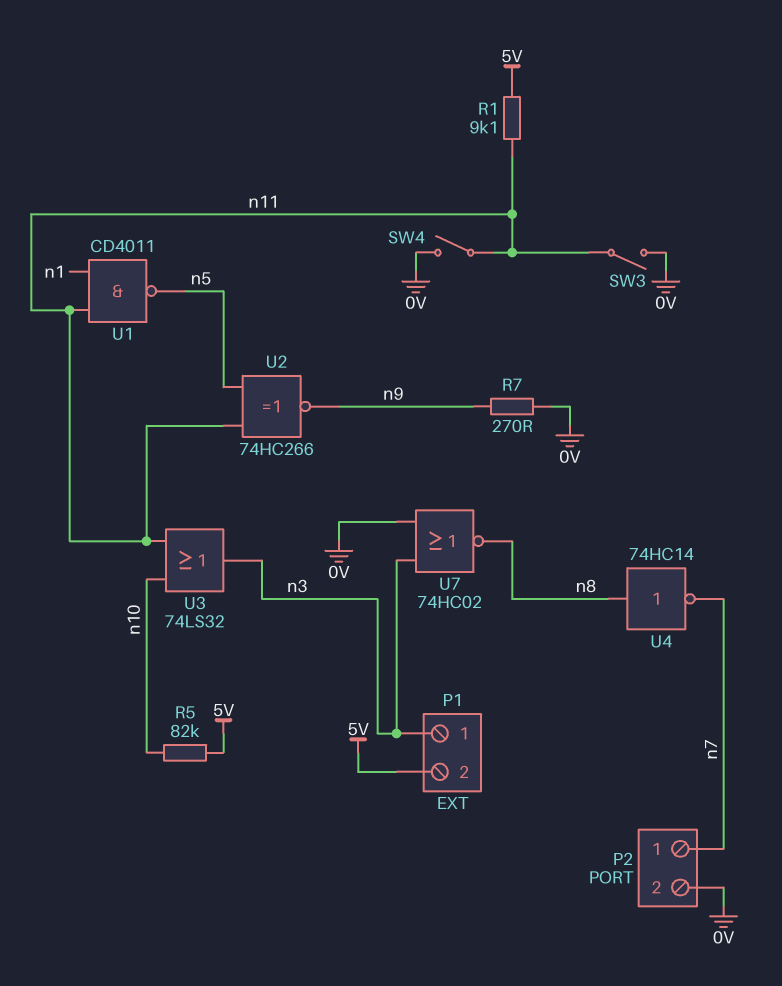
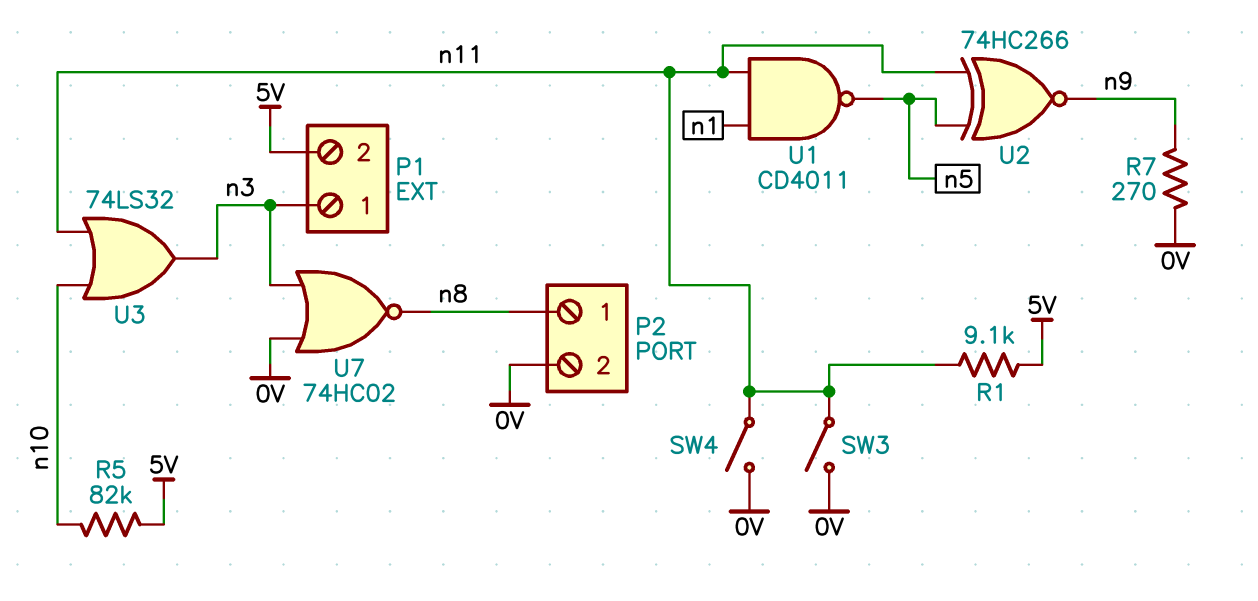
P2 pin 1: n7 -> n8
U4: NOT 74HC14 (in n8, out n7) -> none

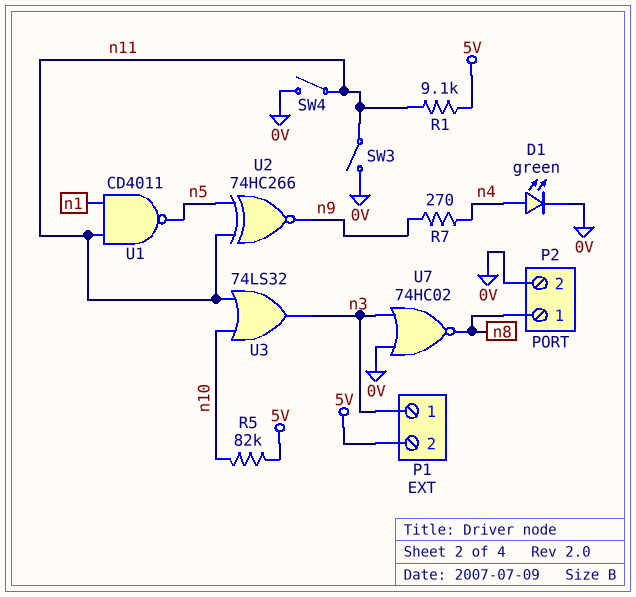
D1: none -> LED green (A n4, K 0V)
R7: 270 (0V, n9) -> 270 (n4, n9)

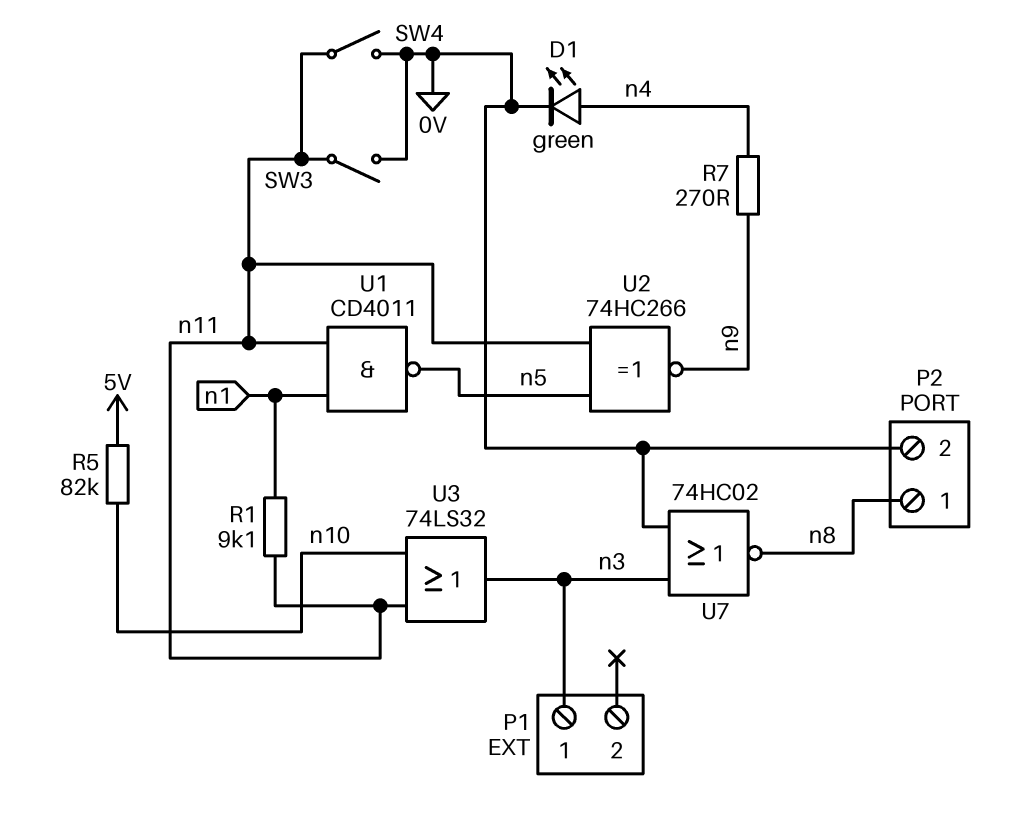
P1 pin 2: 5V -> none
R1: 9.1k (5V, n11) -> 9.1k (n1, n11)

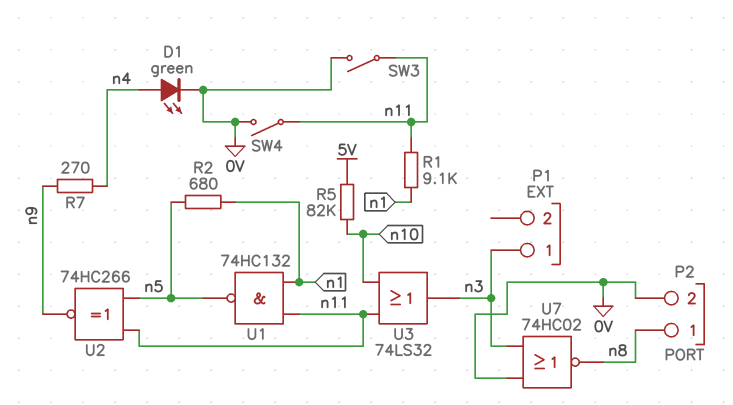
R2: none -> 680 (n1, n5)
U1: NAND CD4011 (in n1, in n11, out n5) -> NAND 74HC132 (in n1, in n11, out n5)

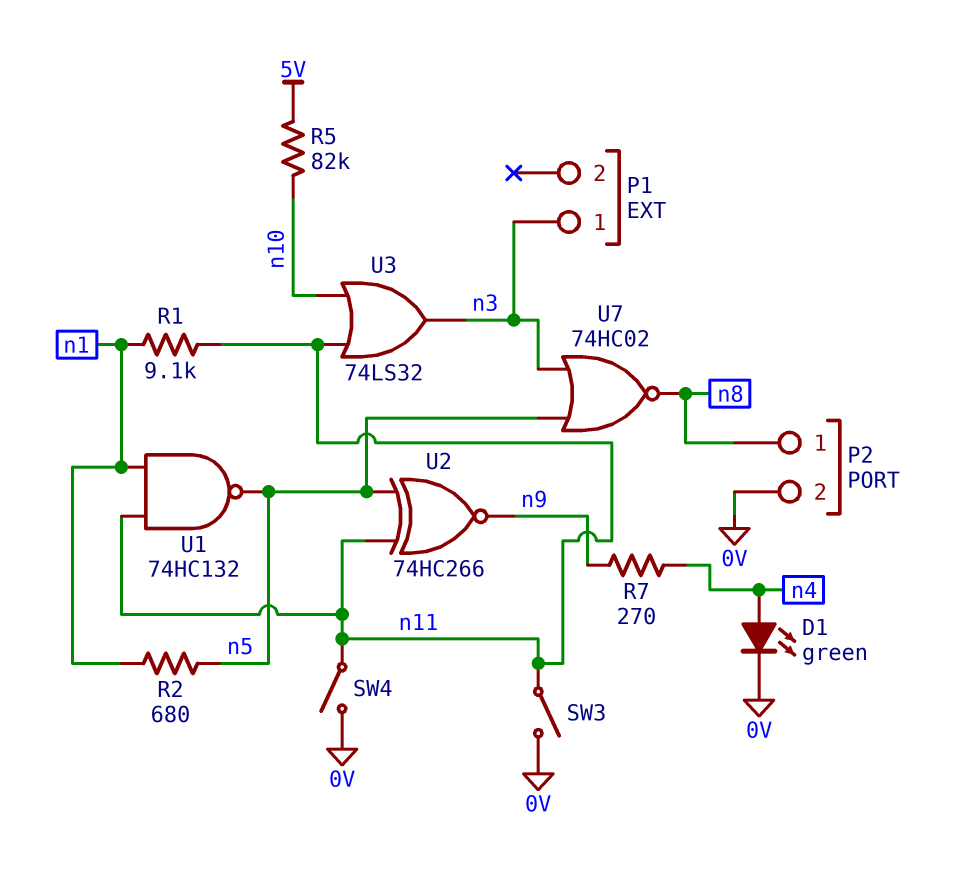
U7: NOR 74HC02 (in 0V, in n3, out n8) -> NOR 74HC02 (in n3, in n5, out n8)

